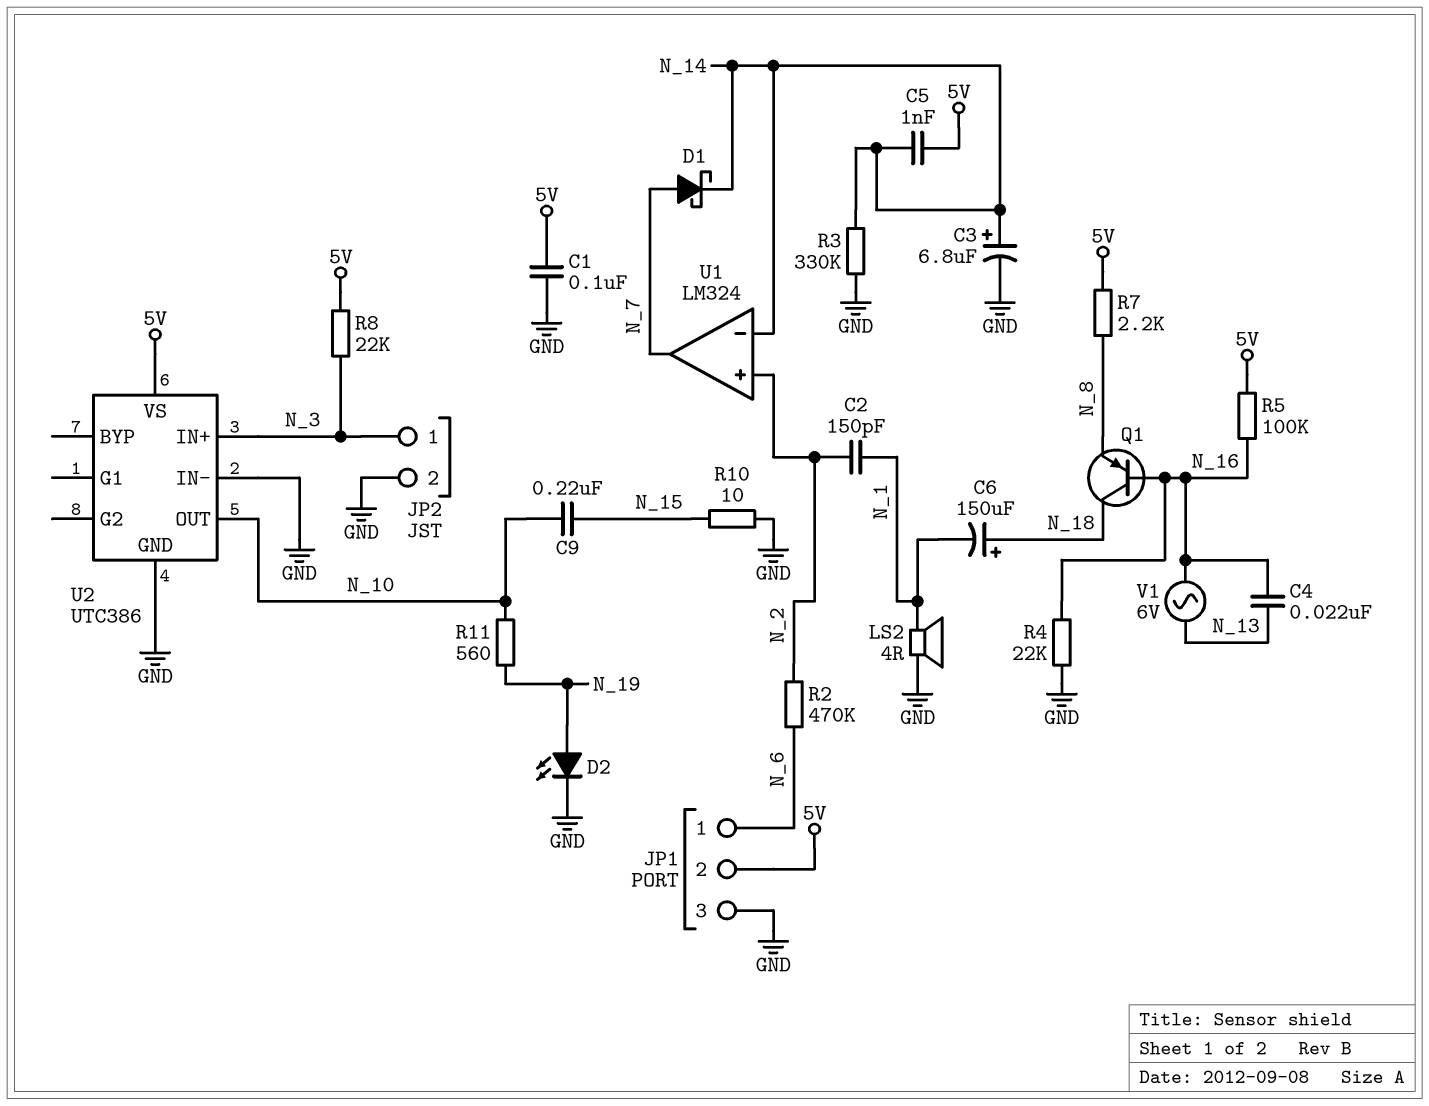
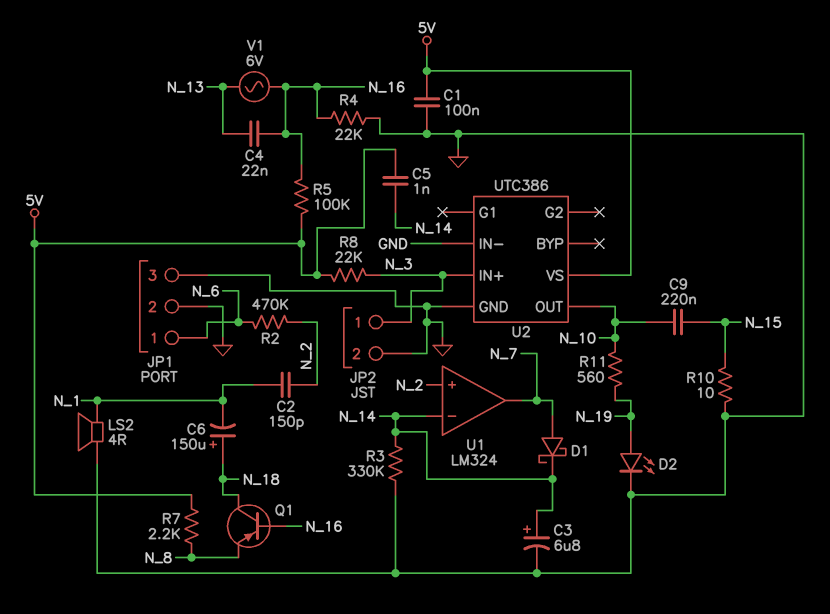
JP1 pin 2: 5V -> GND

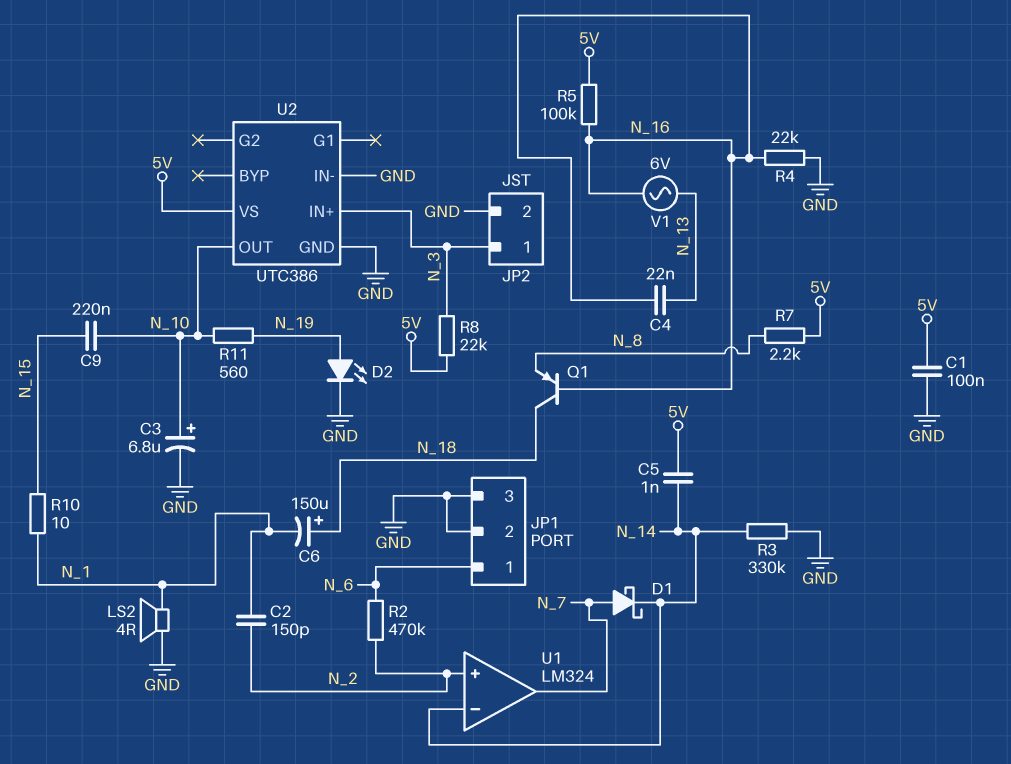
C3: 6.8uF (plus N_14, minus GND) -> 6.8uF (plus N_10, minus GND)
R10: 10 (GND, N_15) -> 10 (N_1, N_15)

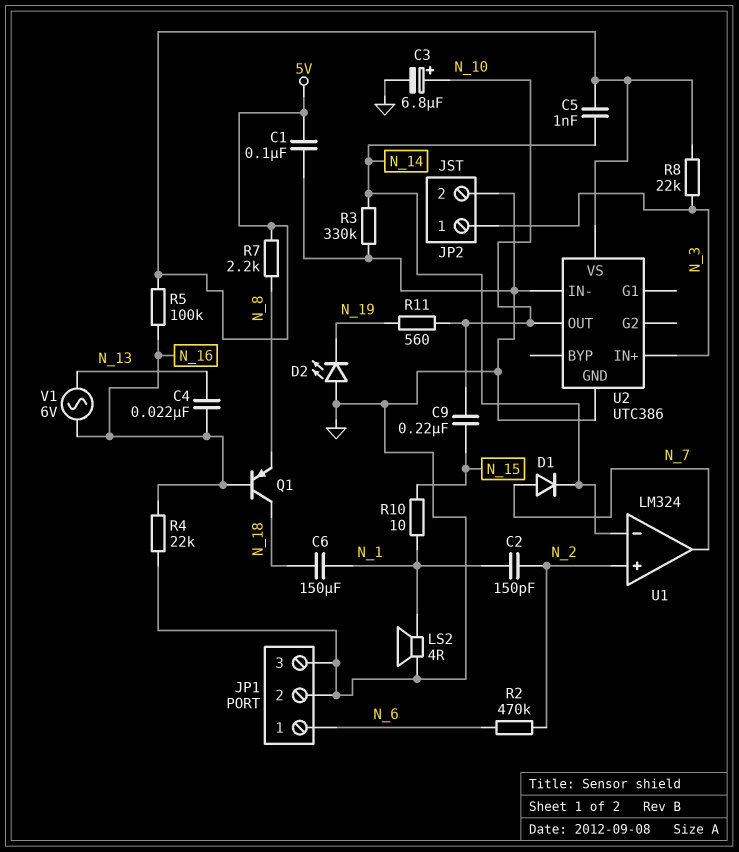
C6: 150uF (plus N_18, minus N_1) -> 150uF (N_1, N_18)
D1: schottky (A N_7, K N_14) -> diode (A N_7, K N_14)
D2: LED (A N_19, K GND) -> LED (A GND, K N_19)

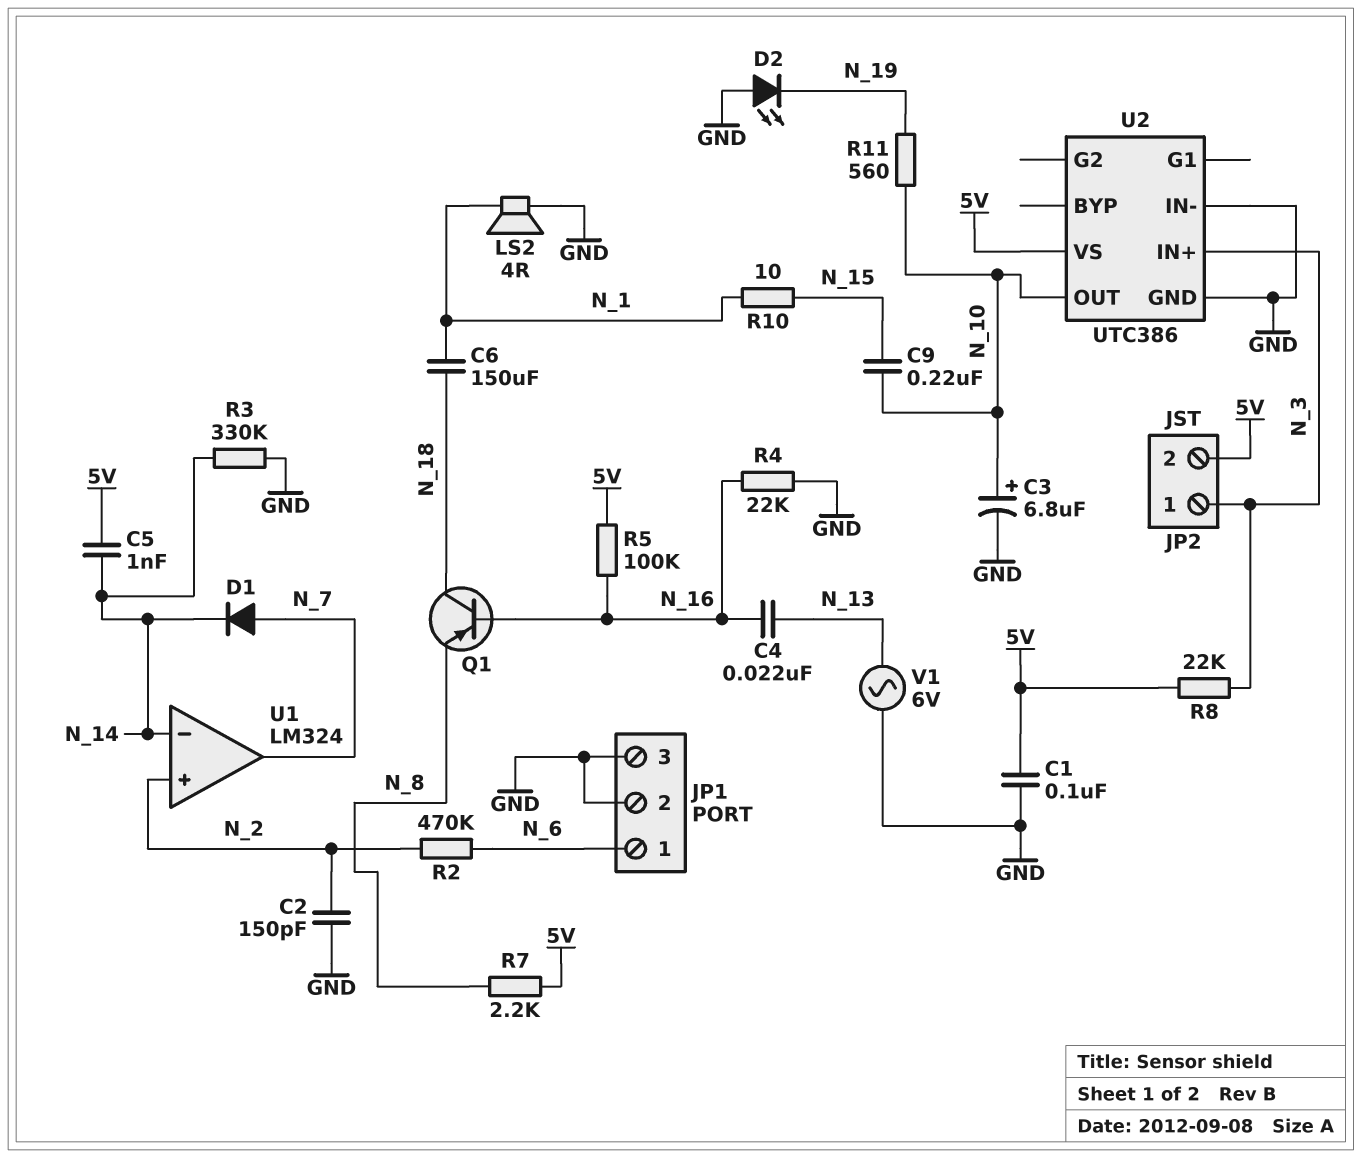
C2: 150pF (N_1, N_2) -> 150pF (GND, N_2)
JP2 pin 2: GND -> 5V
V1: AC 6V (N_13, N_16) -> AC 6V (GND, N_13)

